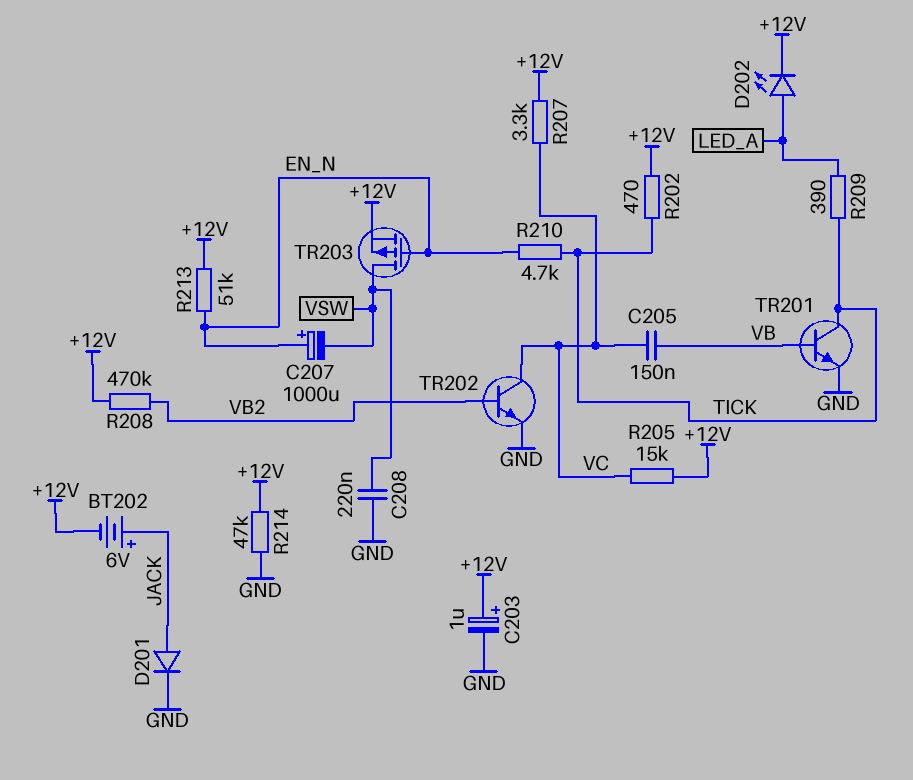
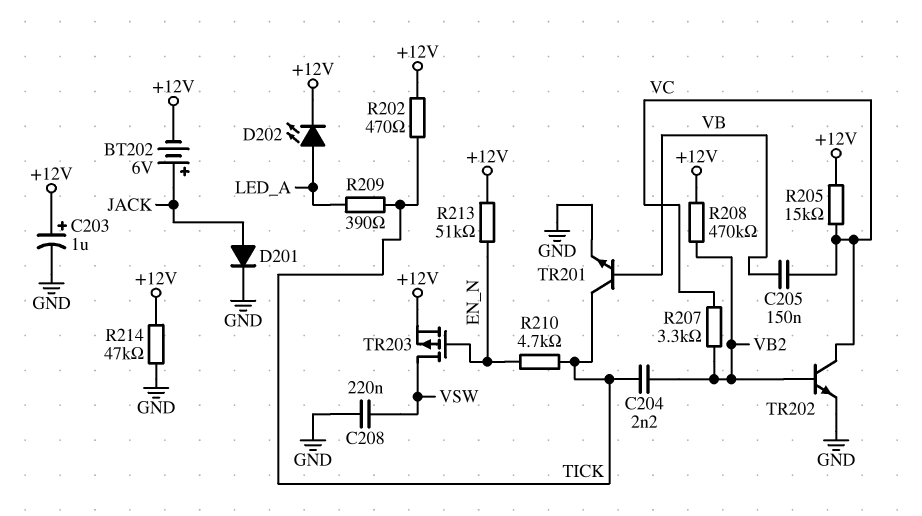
C204: none -> 2.2nF (TICK, VB2)
C207: 1000uF (plus EN_N, minus VSW) -> none
R207: 3.3k (+12V, VC) -> 3.3k (VB2, VC)

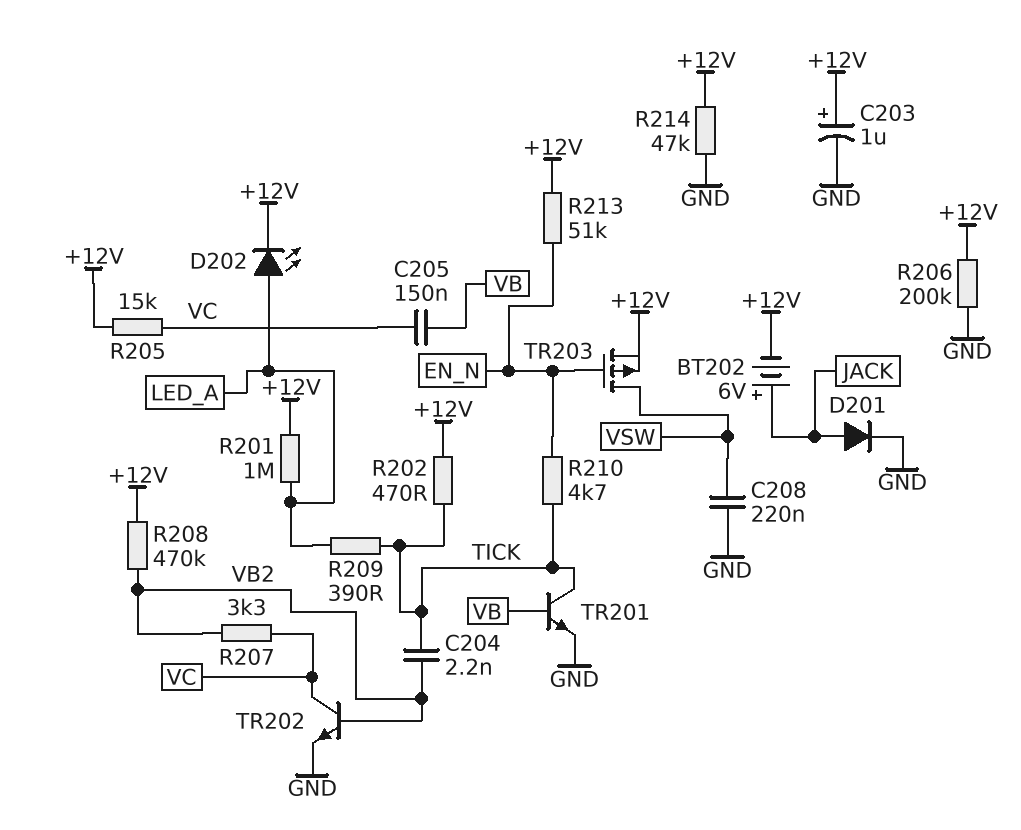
R201: none -> 1M (+12V, LED_A)
R206: none -> 200k (+12V, GND)

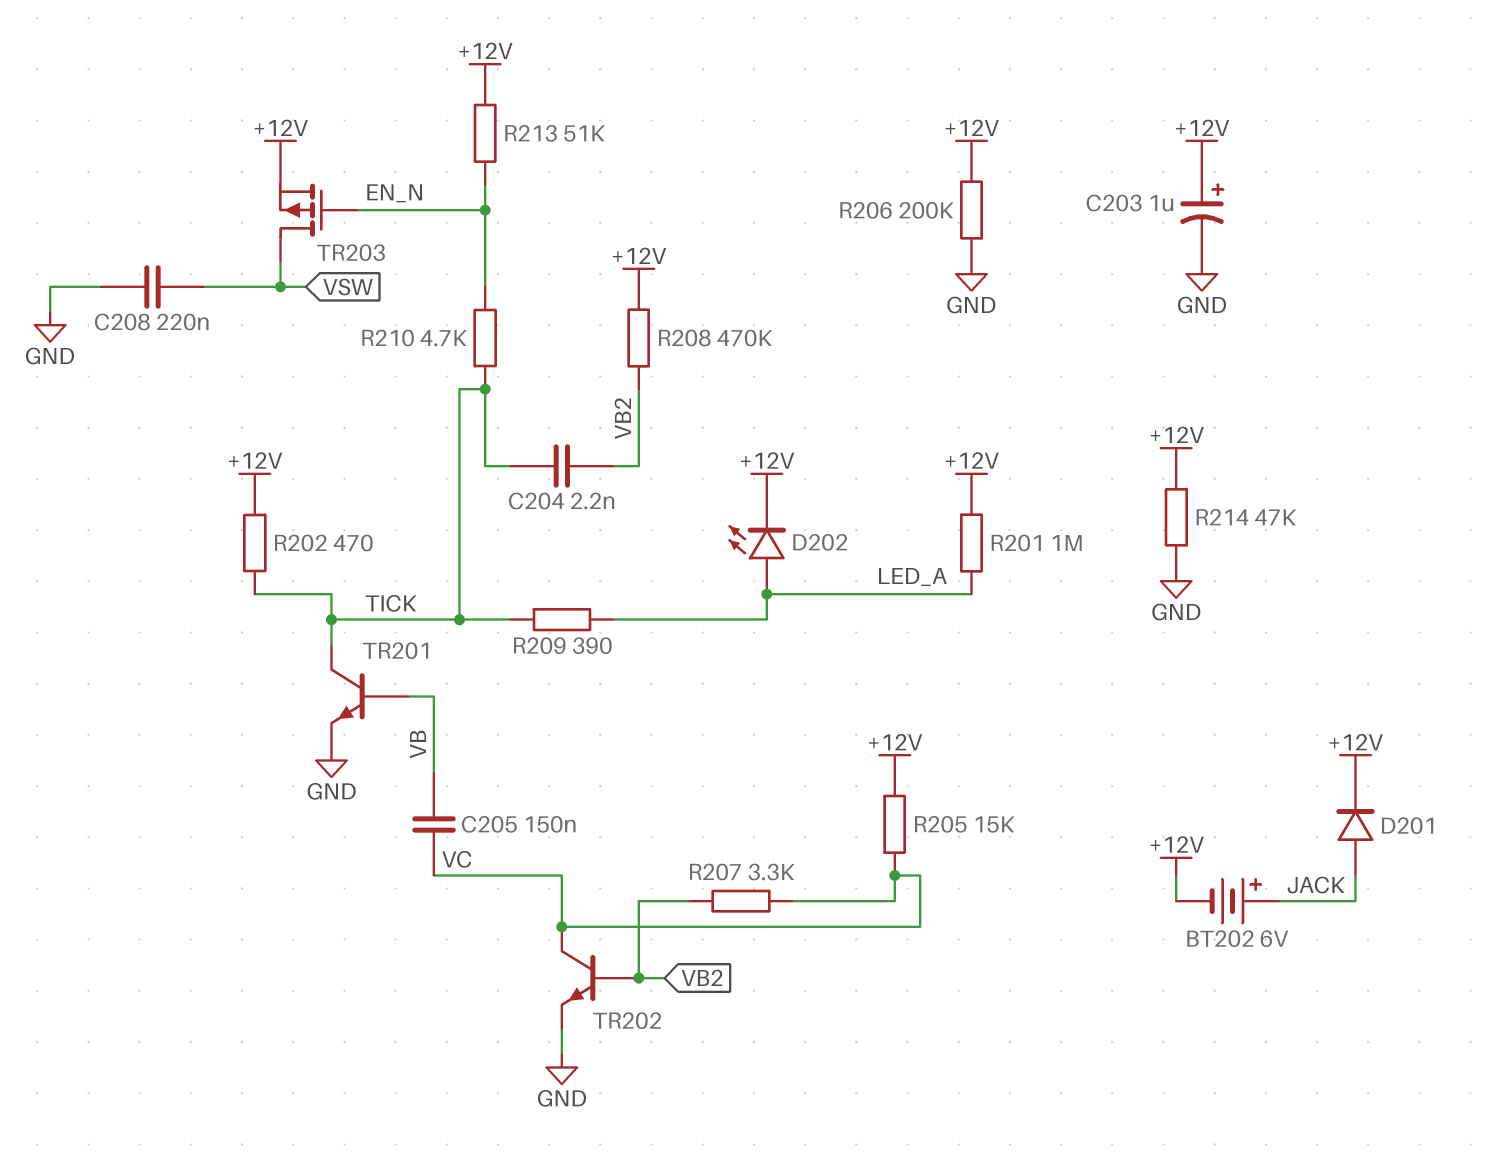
D201: diode (A JACK, K GND) -> diode (A JACK, K +12V)

